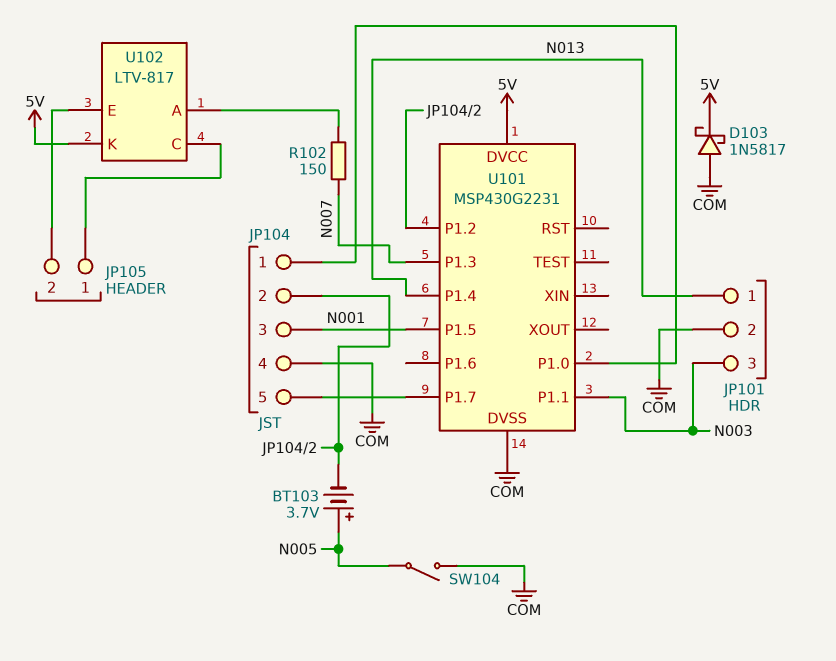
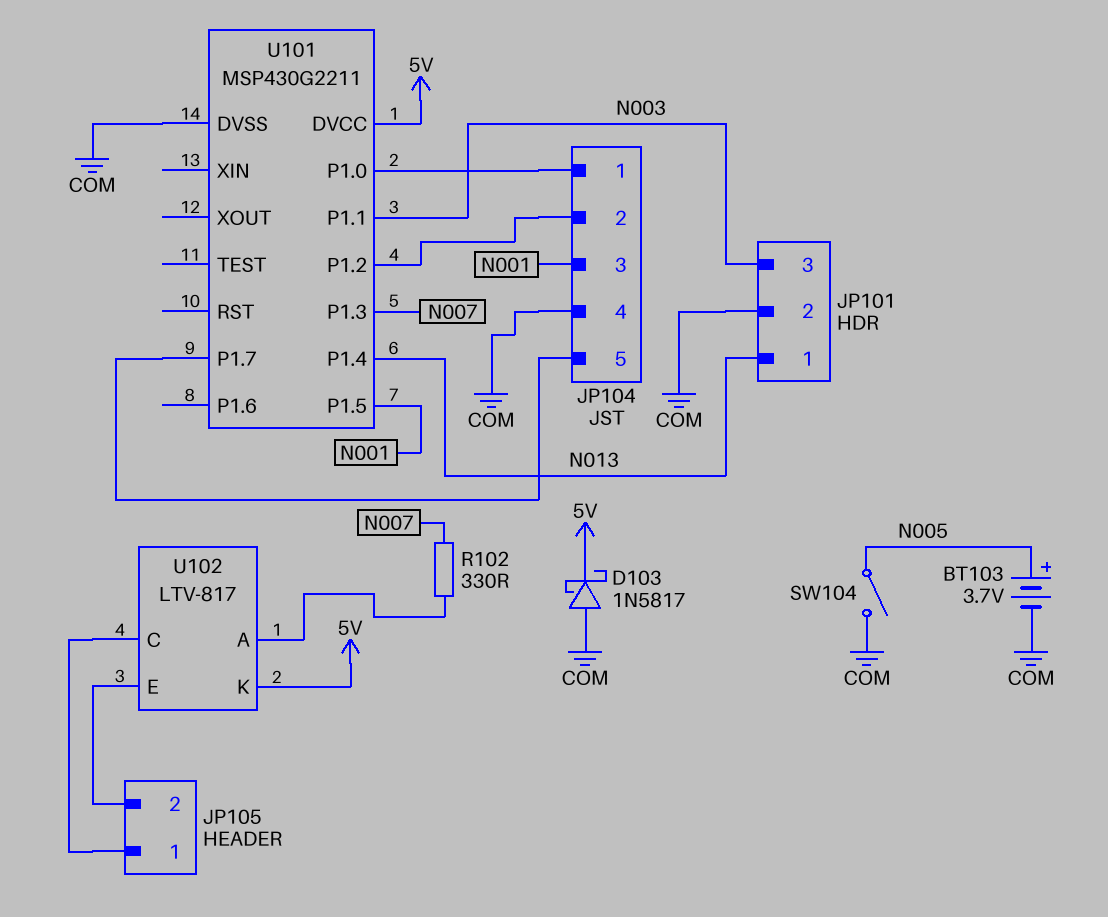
BT103: 3.7V (plus N005, minus JP104/2) -> 3.7V (plus N005, minus COM)
R102: 150 (N007, U102/A) -> 330 (N007, U102/A)
U101: MSP430G2231 -> MSP430G2211

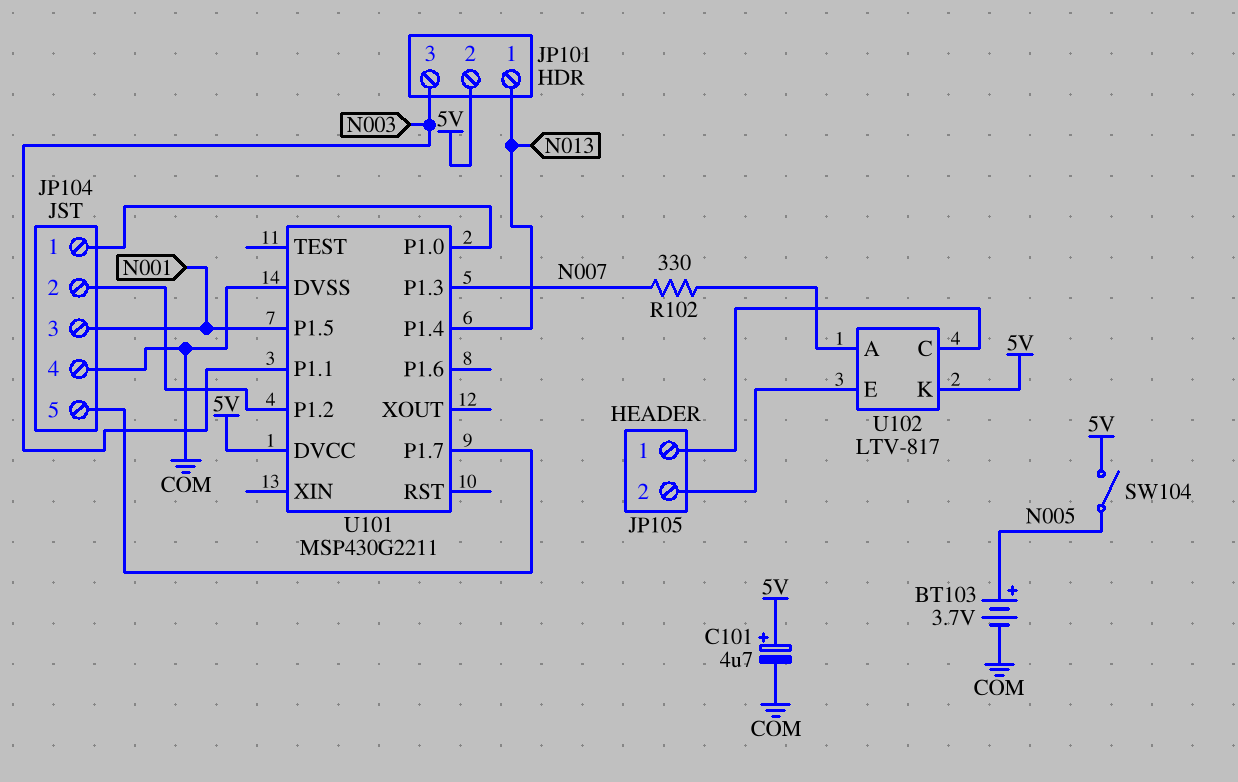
C101: none -> 4.7uF (plus 5V, minus COM)
D103: schottky 1N5817 (A COM, K 5V) -> none
JP101 pin 2: COM -> 5V
SW104: switch (COM, N005) -> switch (5V, N005)

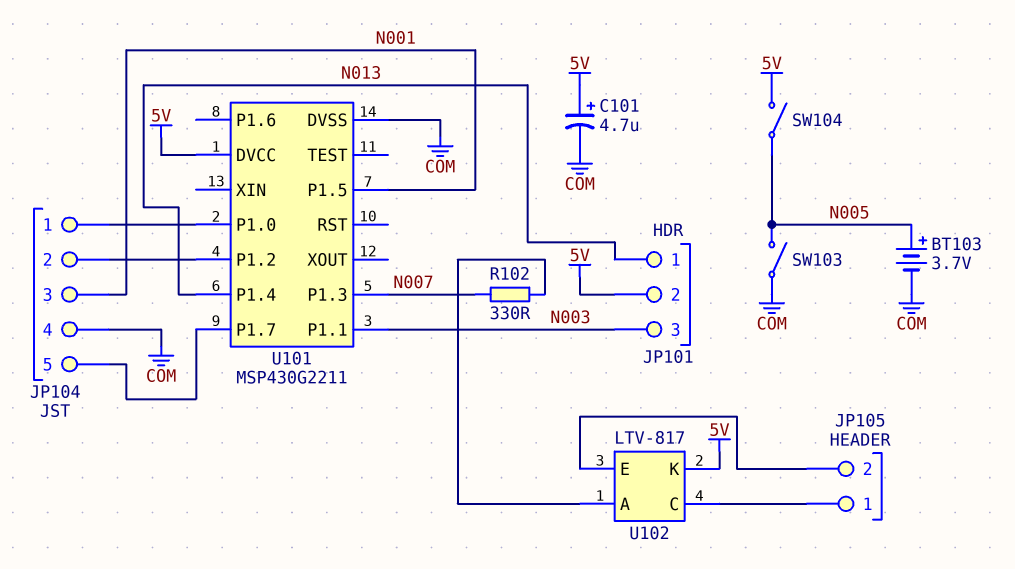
SW103: none -> switch (COM, N005)

